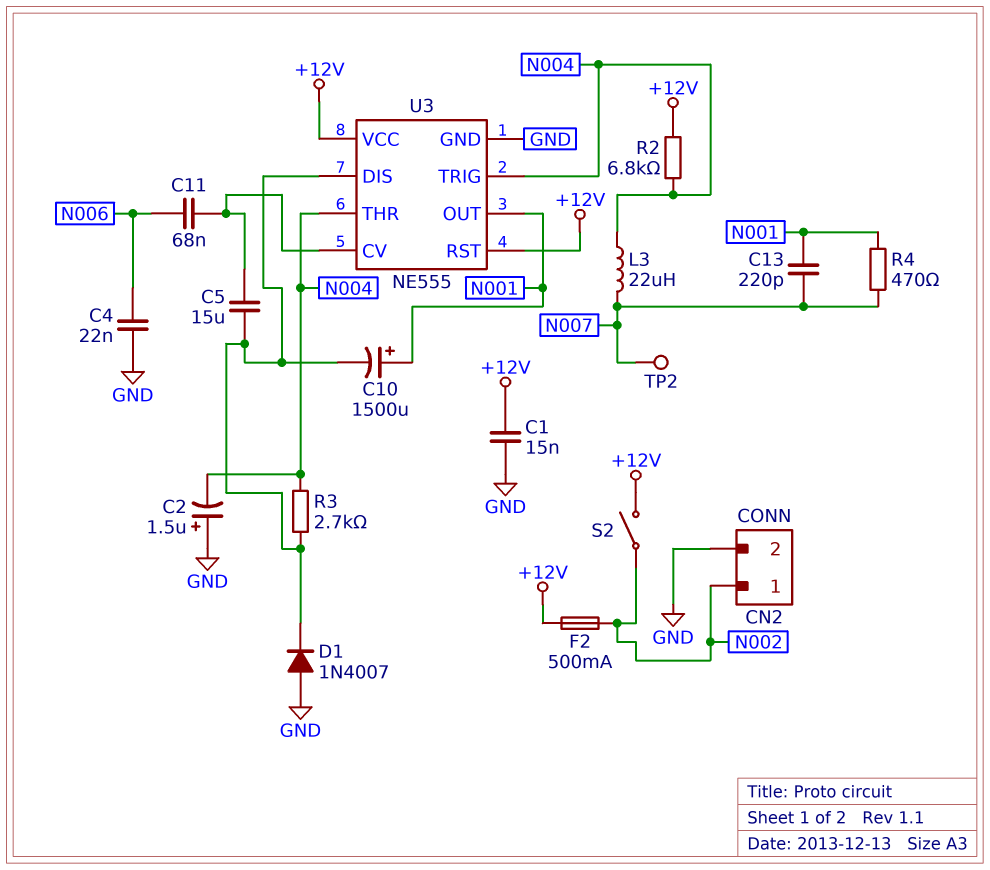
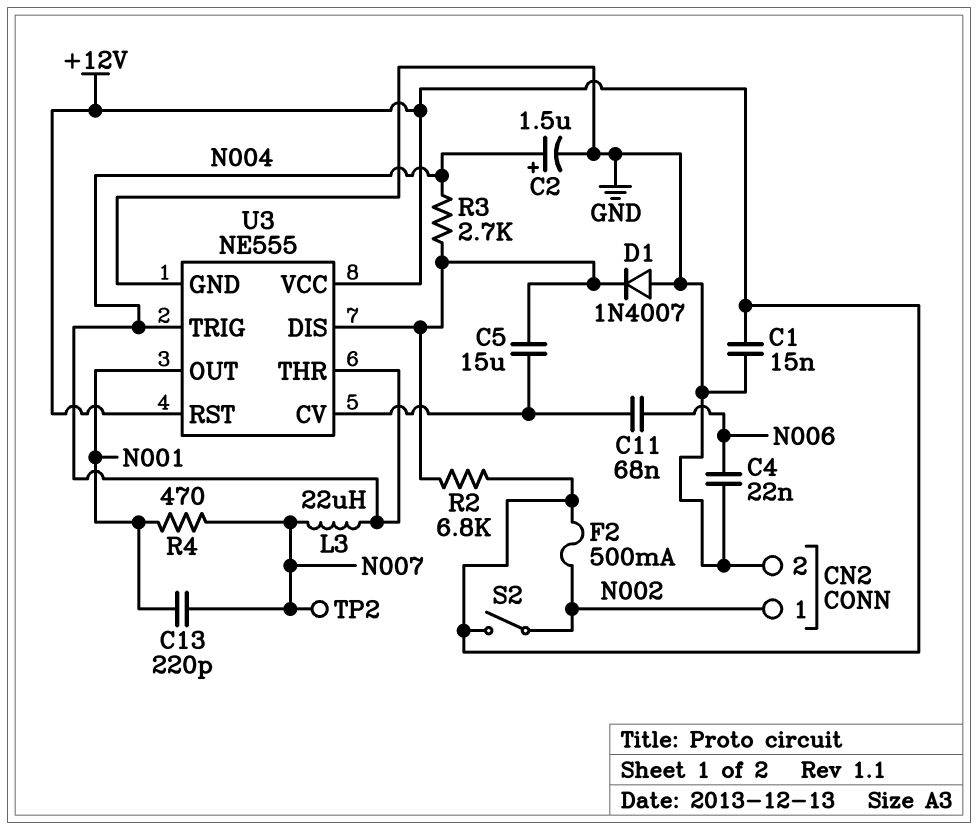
C2: 1.5uF (plus GND, minus N004) -> 1.5uF (plus N004, minus GND)
C10: 1500uF (plus N001, minus U3/DIS) -> none
R2: 6.8k (+12V, N004) -> 6.8k (+12V, U3/DIS)

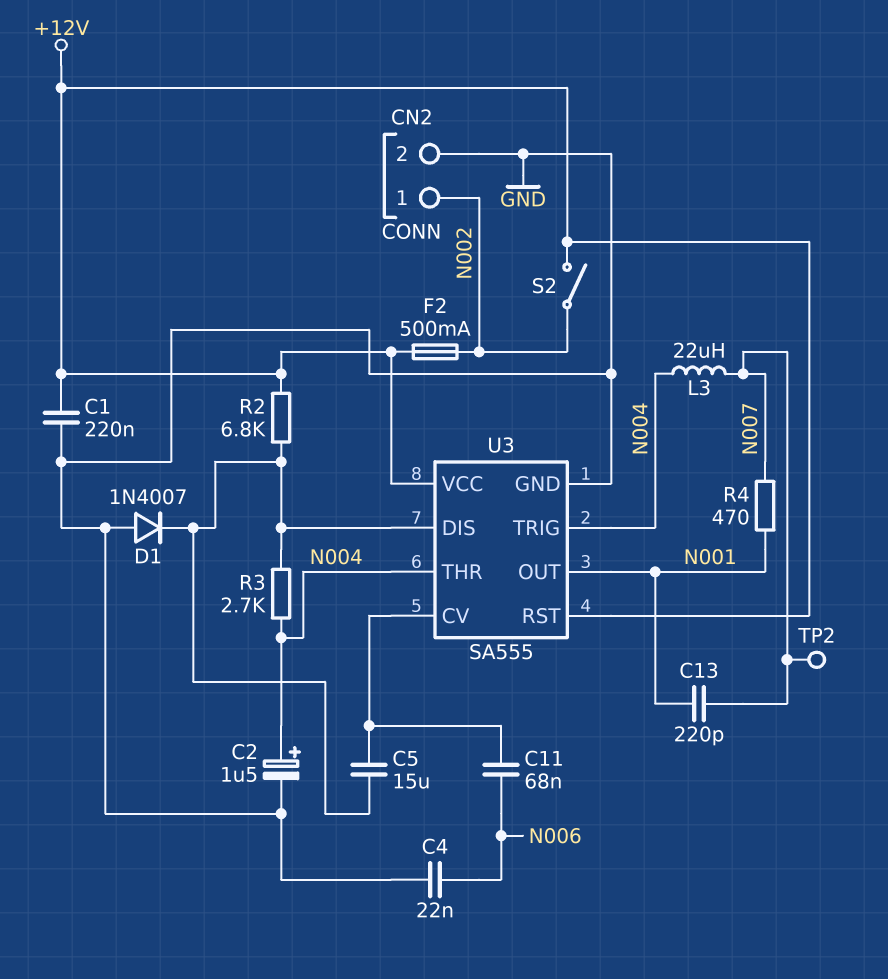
C1: 15nF (+12V, GND) -> 220nF (+12V, GND)
U3: NE555 -> SA555

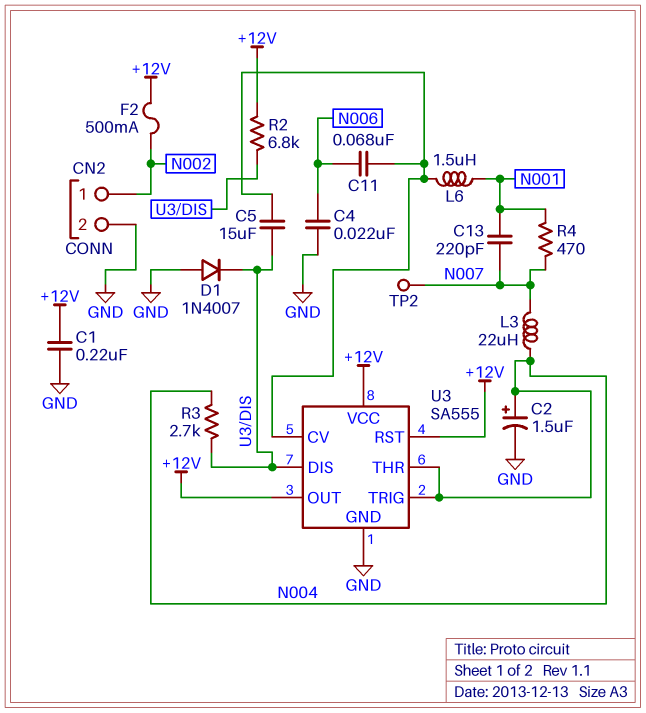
L6: none -> 1.5uH (N001, U3/CV)
S2: switch (+12V, N002) -> none
U3 pin OUT: N001 -> +12V

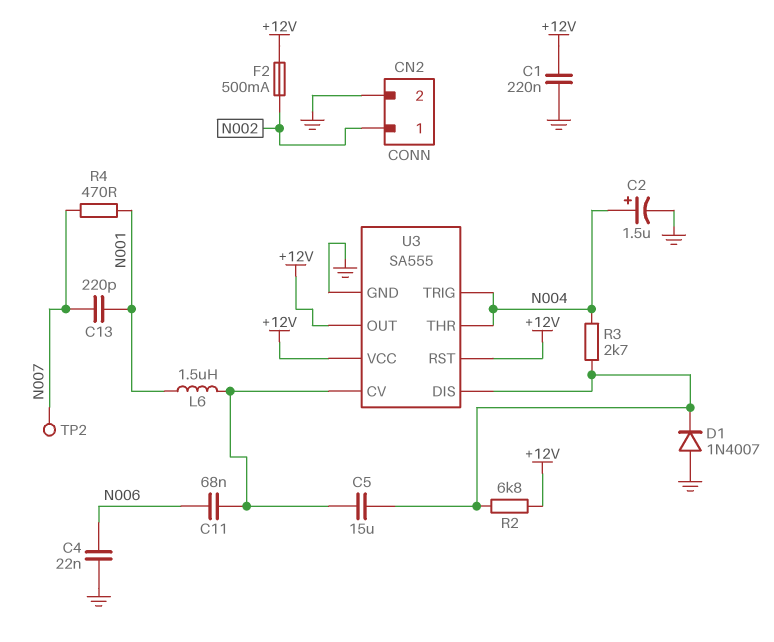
L3: 22uH (N004, N007) -> none

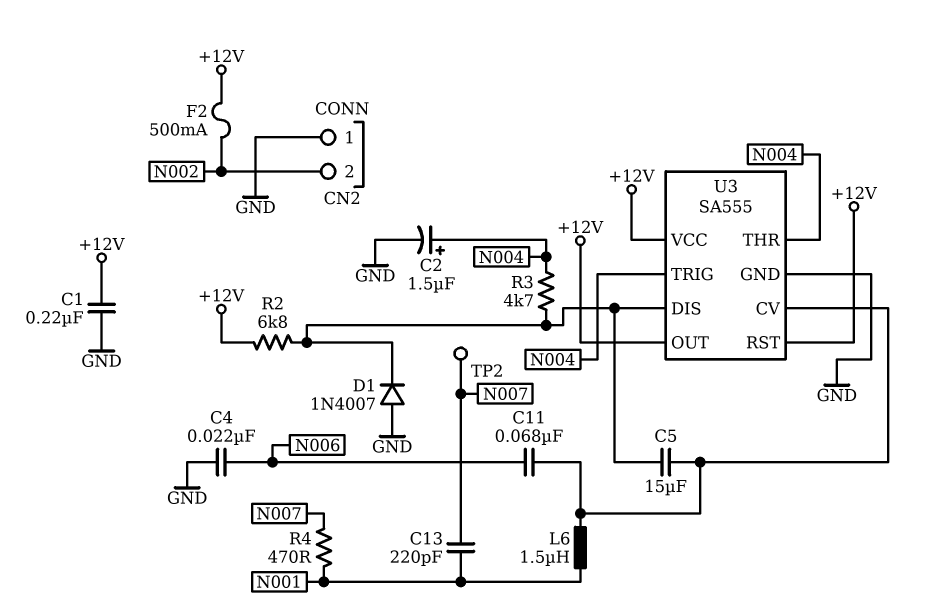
CN2 pin 1: N002 -> GND
CN2 pin 2: GND -> N002
R3: 2.7k (N004, U3/DIS) -> 4.7k (N004, U3/DIS)

